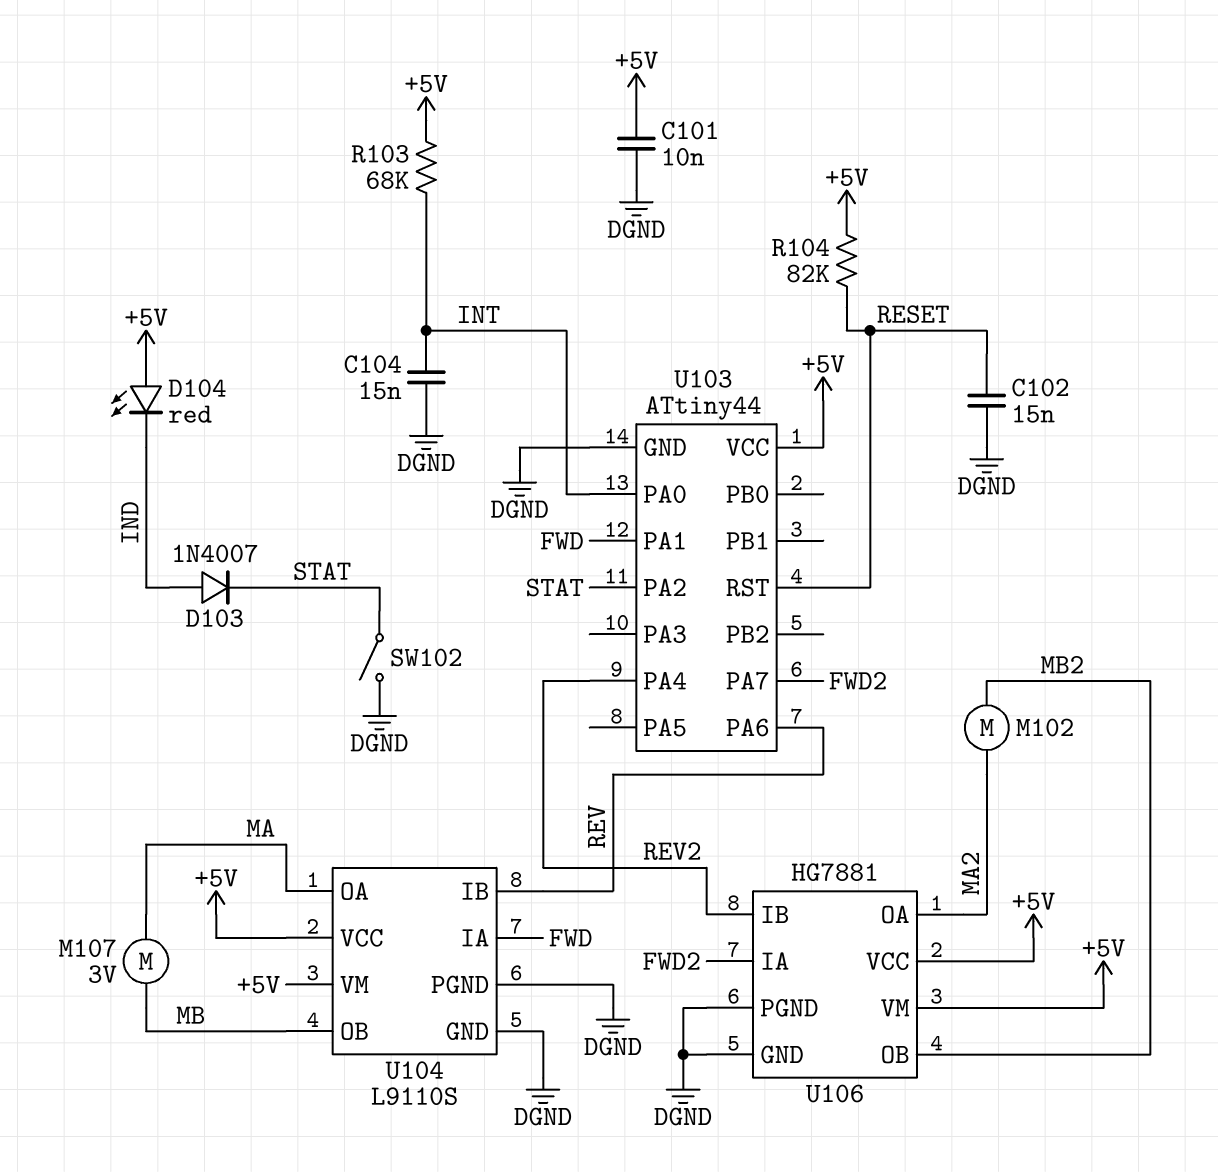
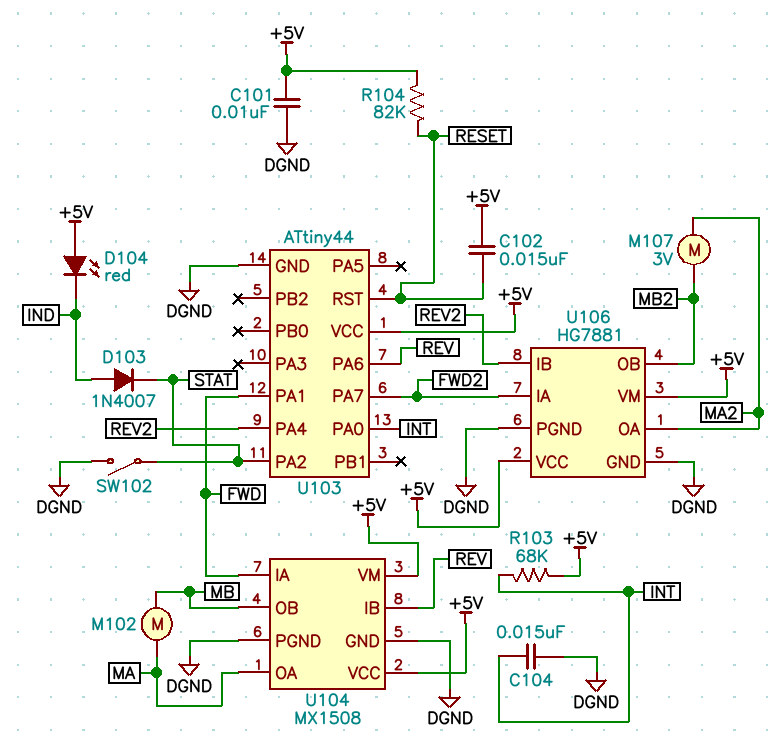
C102: 15nF (DGND, RESET) -> 15nF (+5V, RESET)
M102: motor (MA2, MB2) -> motor (MA, MB)
M107: motor 3V (MA, MB) -> motor 3V (MA2, MB2)
U104: L9110S -> MX1508

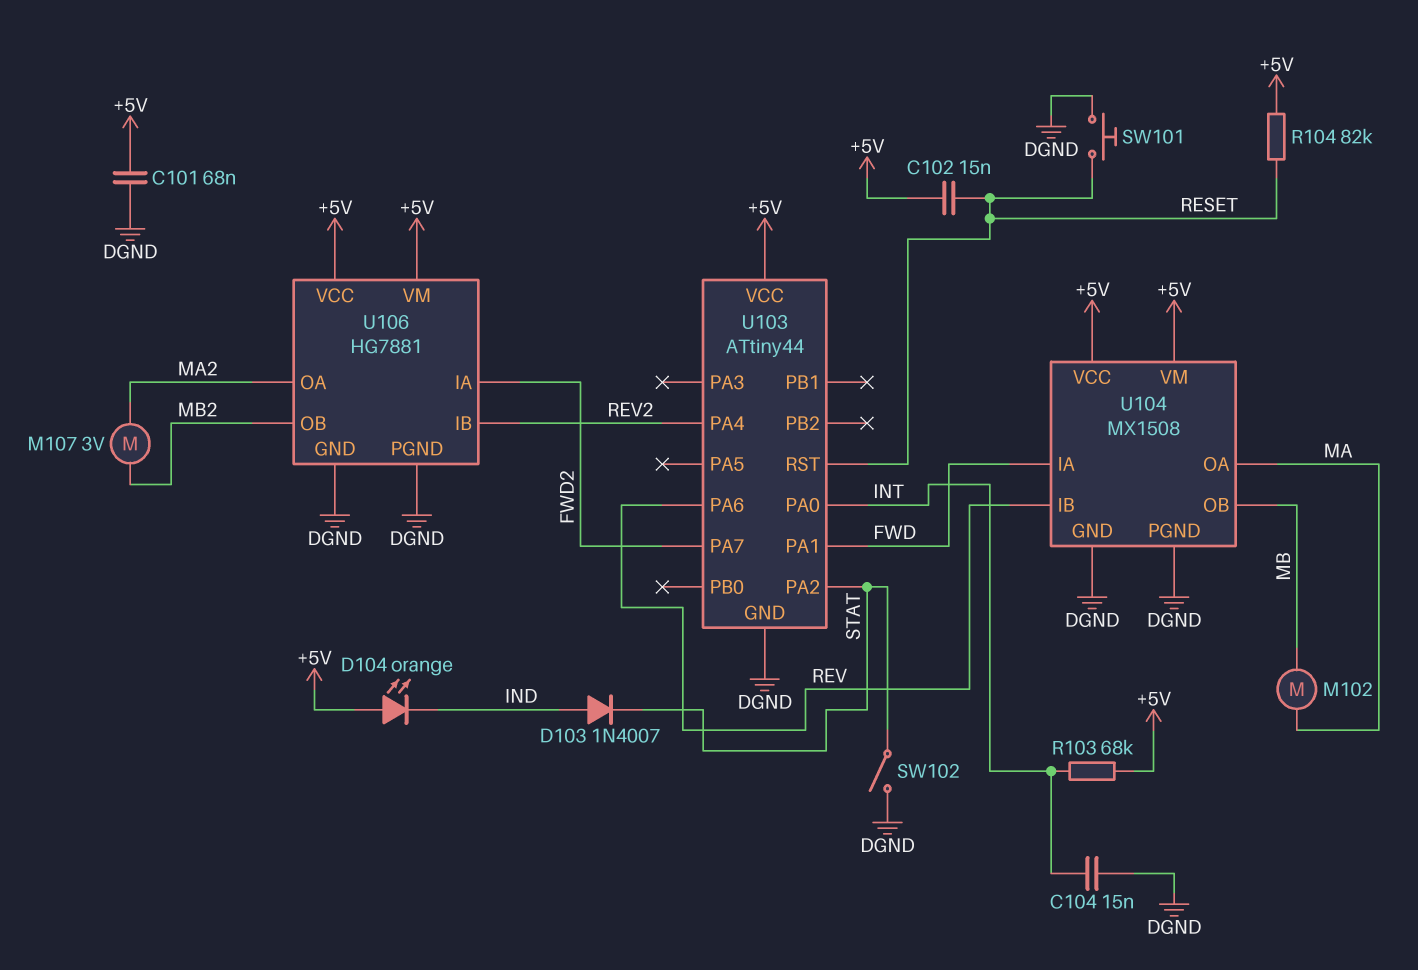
C101: 10nF (+5V, DGND) -> 68nF (+5V, DGND)
D104: LED red (A +5V, K IND) -> LED orange (A +5V, K IND)
SW101: none -> button (DGND, RESET)

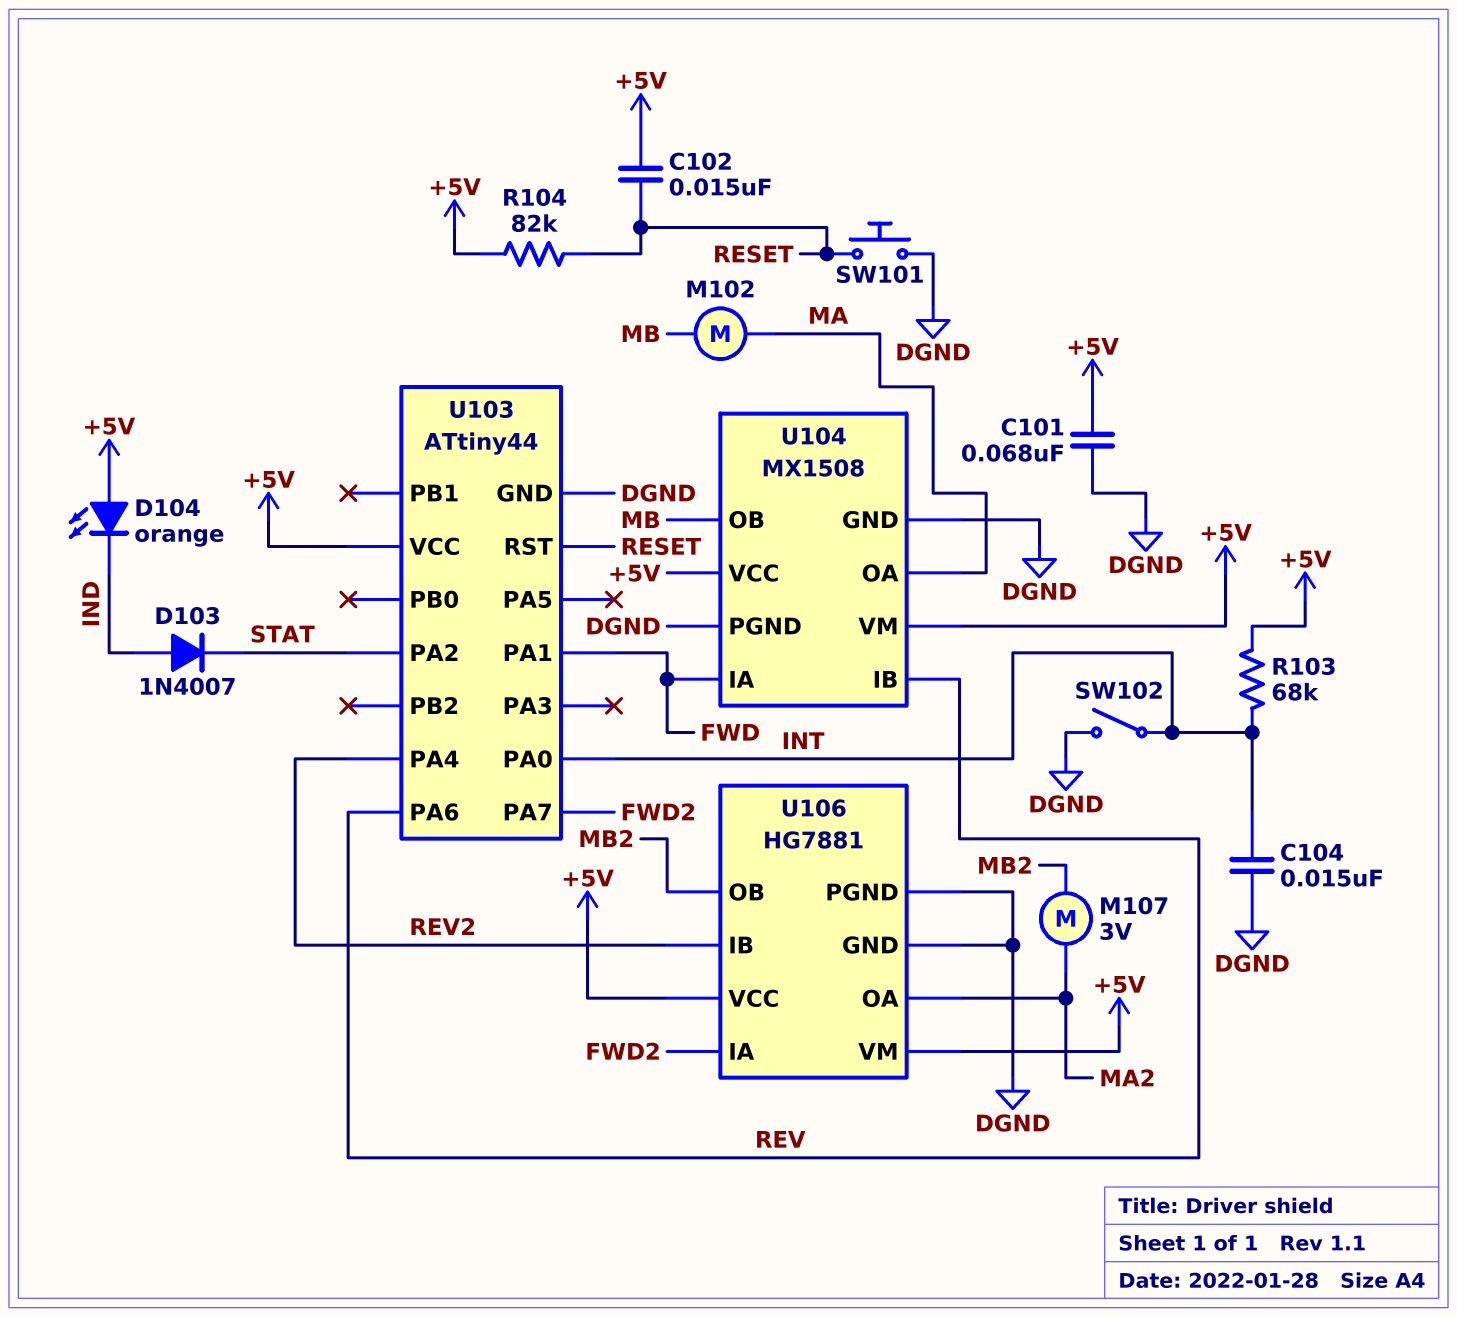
SW102: switch (DGND, STAT) -> switch (DGND, INT)

